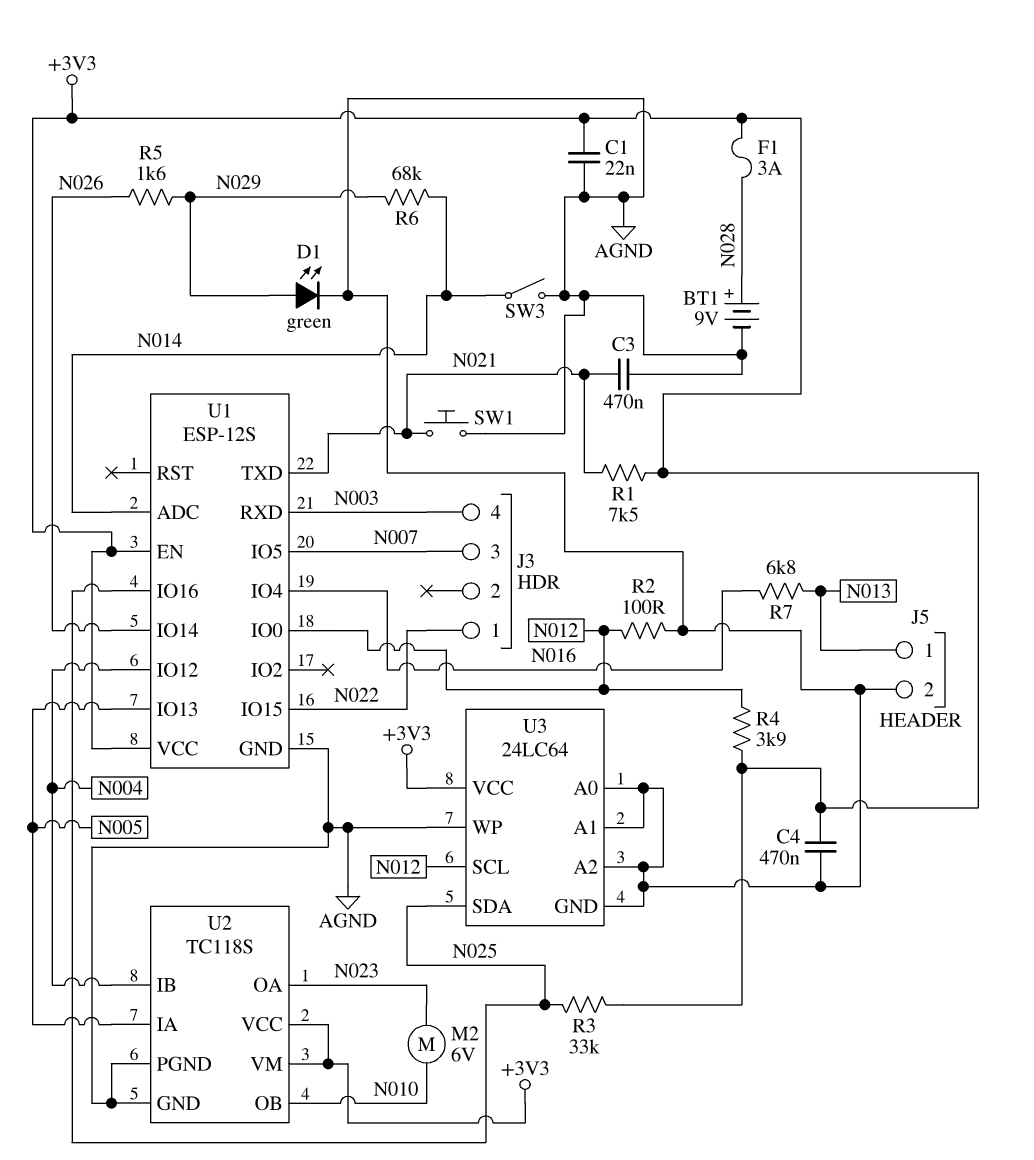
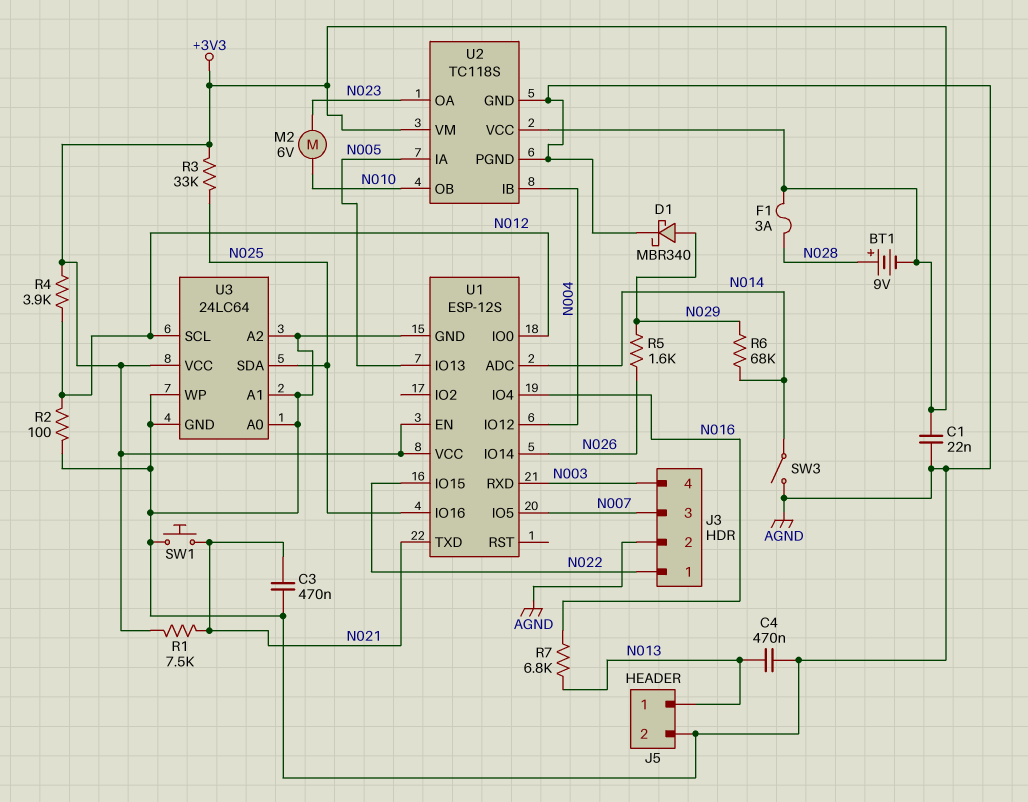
BT1: 9V (plus N028, minus AGND) -> 9V (plus N028, minus +3V3)
C4: 470nF (+3V3, AGND) -> 470nF (AGND, N013)
D1: LED green (A N029, K AGND) -> schottky MBR340 (A N029, K AGND)
J3 pin 2: none -> AGND

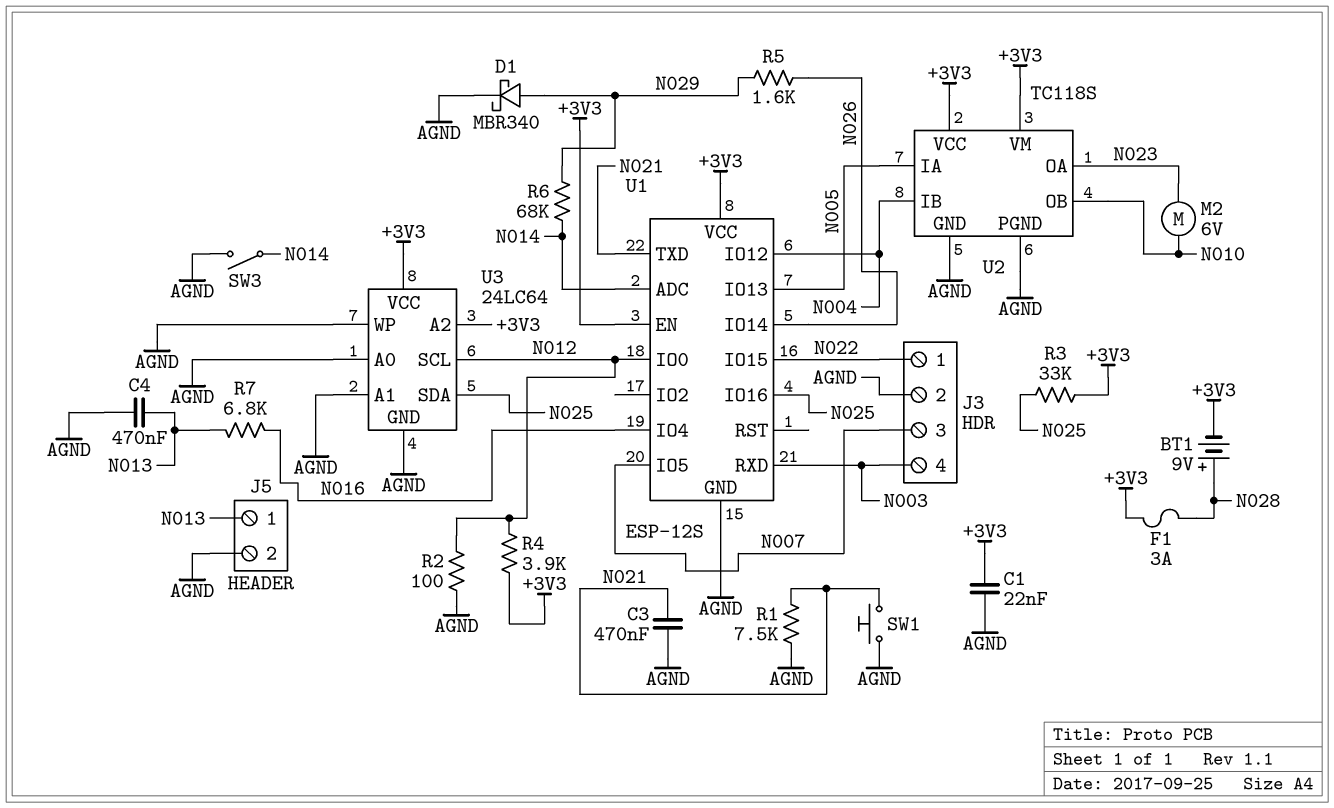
R1: 7.5k (+3V3, N021) -> 7.5k (AGND, N021)
U3 pin A2: AGND -> +3V3

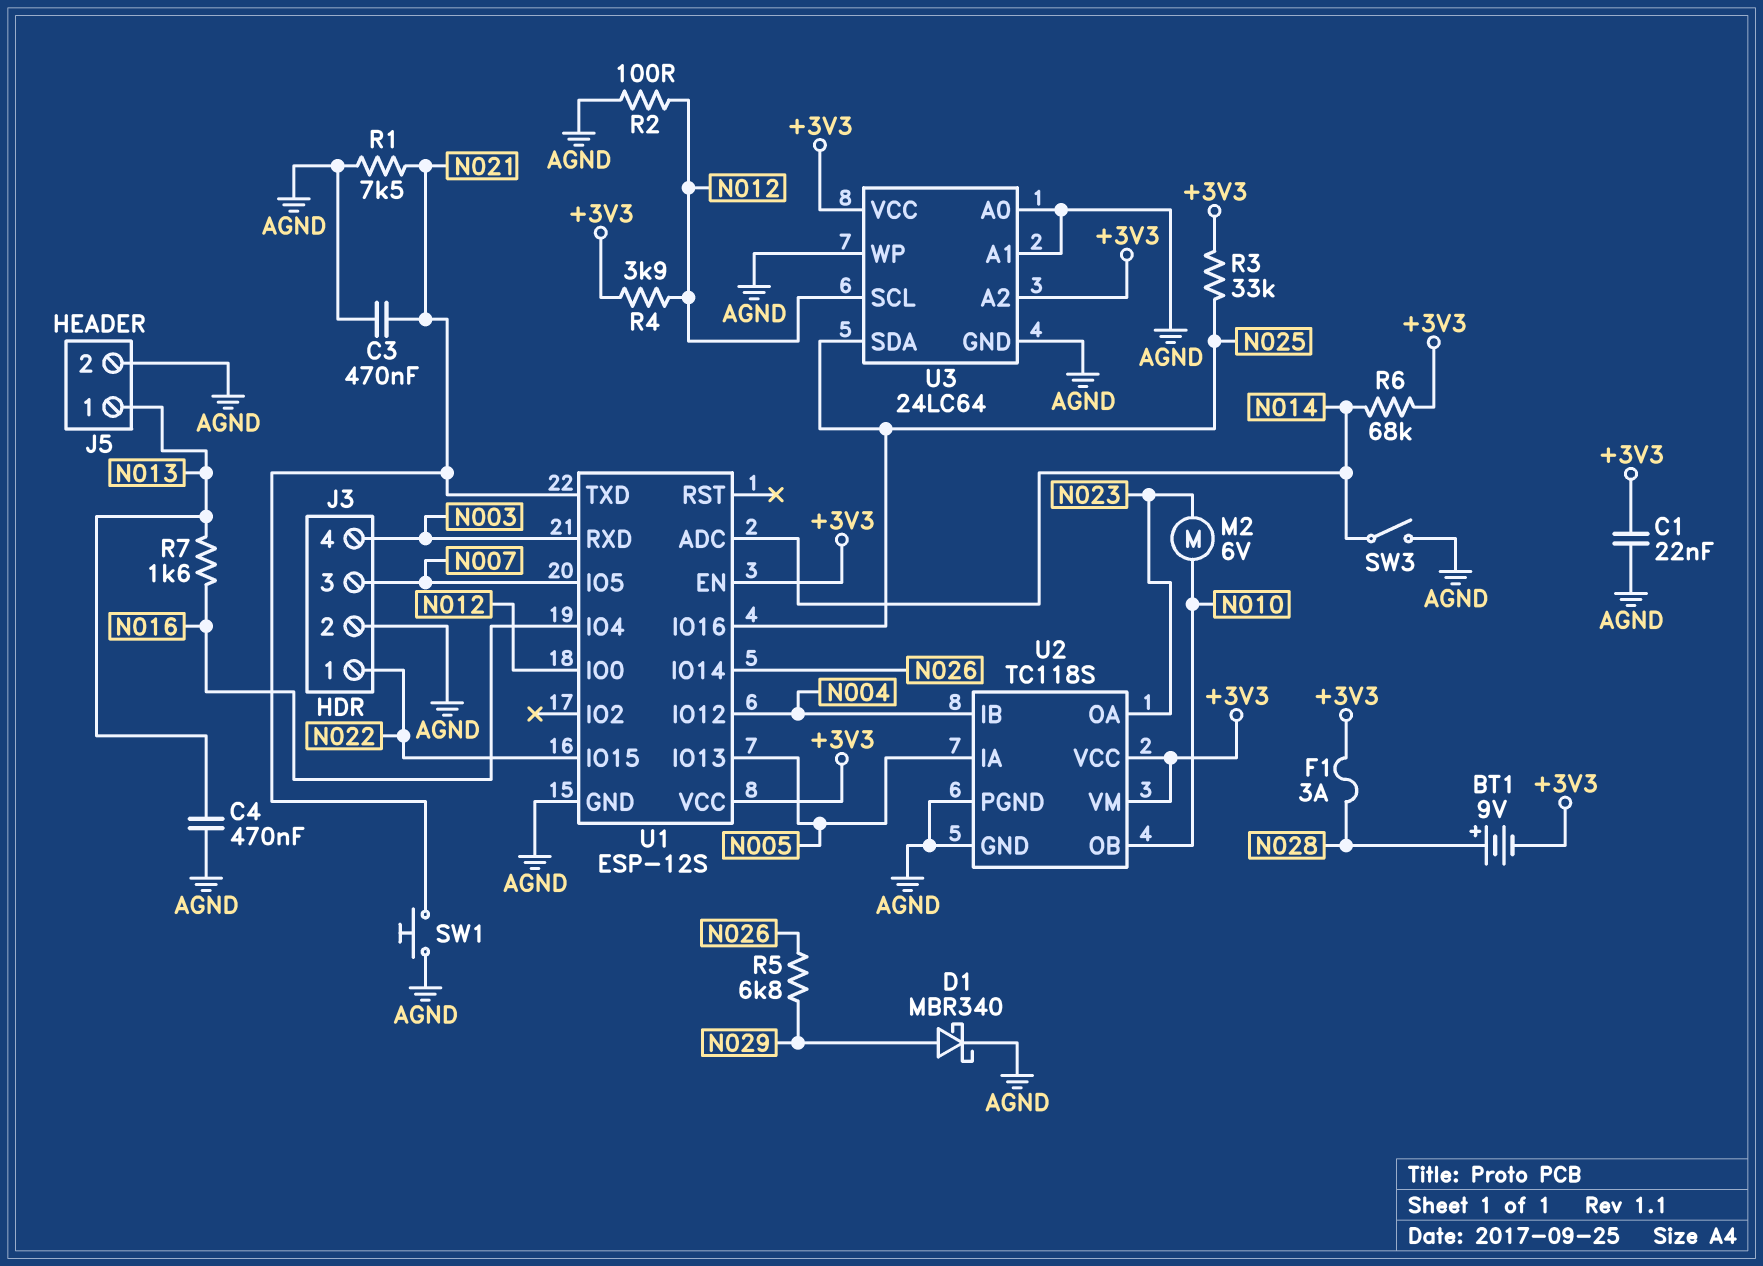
R5: 1.6k (N026, N029) -> 6.8k (N026, N029)
R6: 68k (N014, N029) -> 68k (+3V3, N014)
R7: 6.8k (N013, N016) -> 1.6k (N013, N016)

